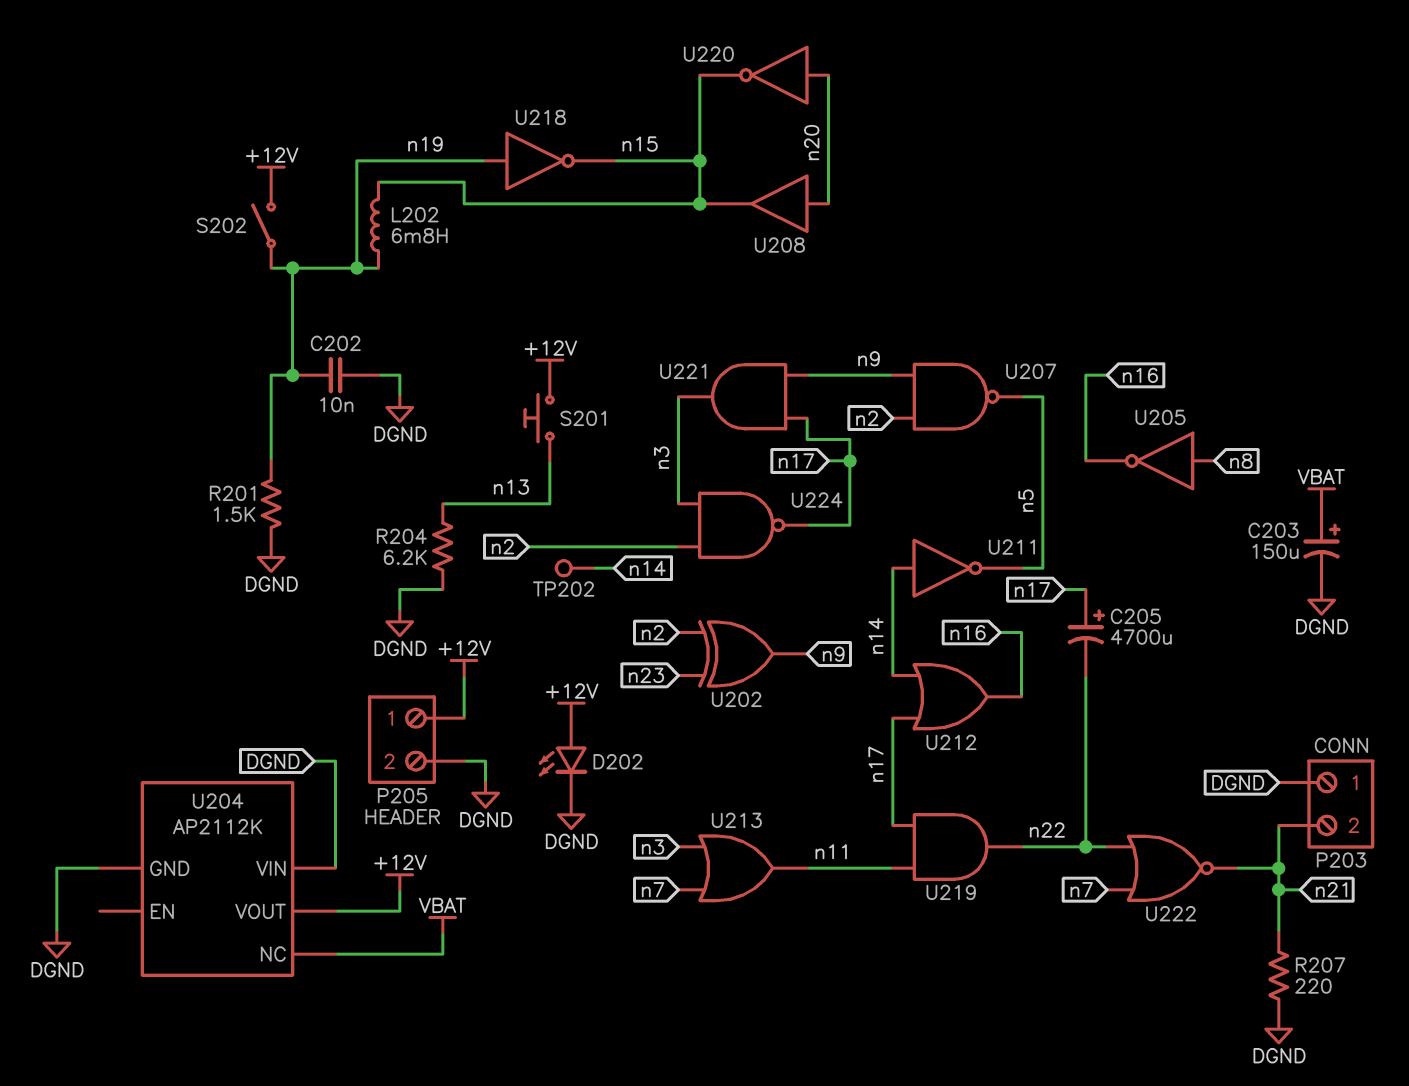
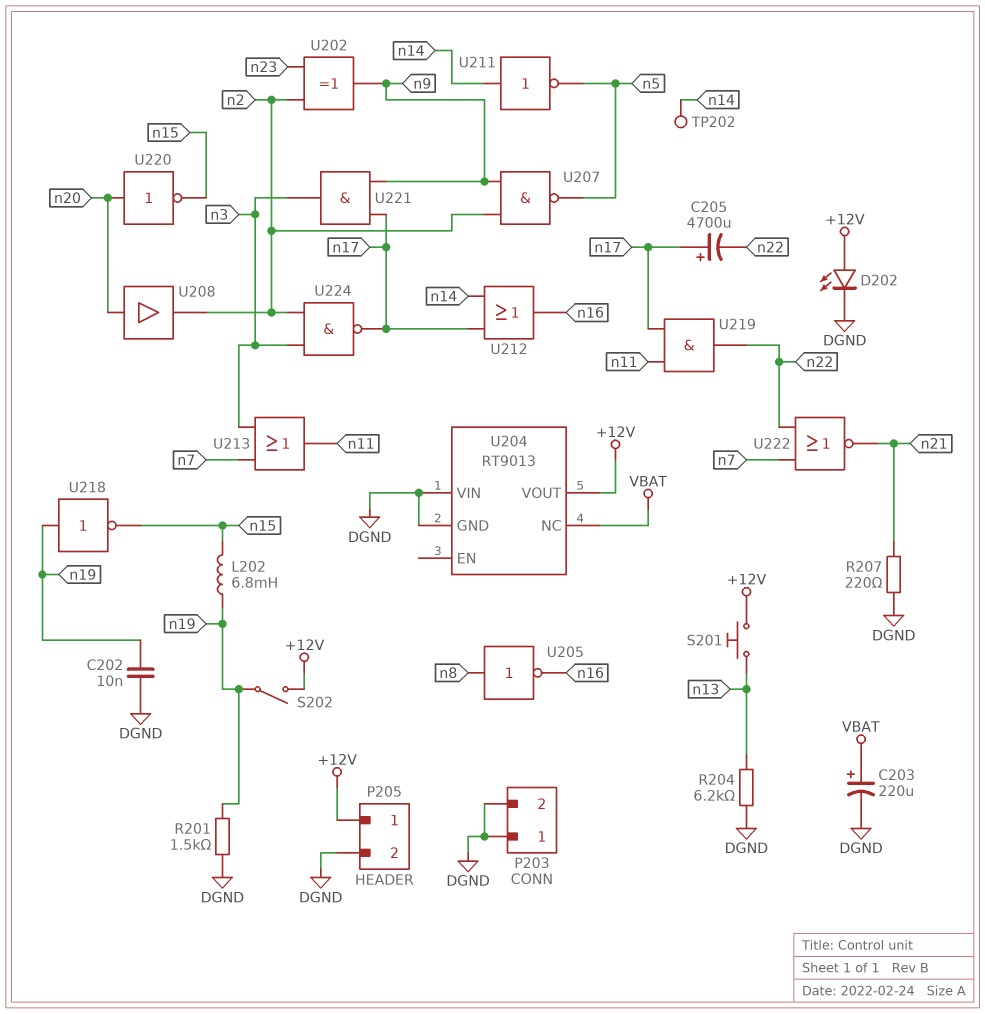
C203: 150uF (plus VBAT, minus DGND) -> 220uF (plus VBAT, minus DGND)
P203 pin 2: n21 -> DGND
U204: AP2112K -> RT9013
U208: buffer (in n20, out n15) -> buffer (in n20, out n2)

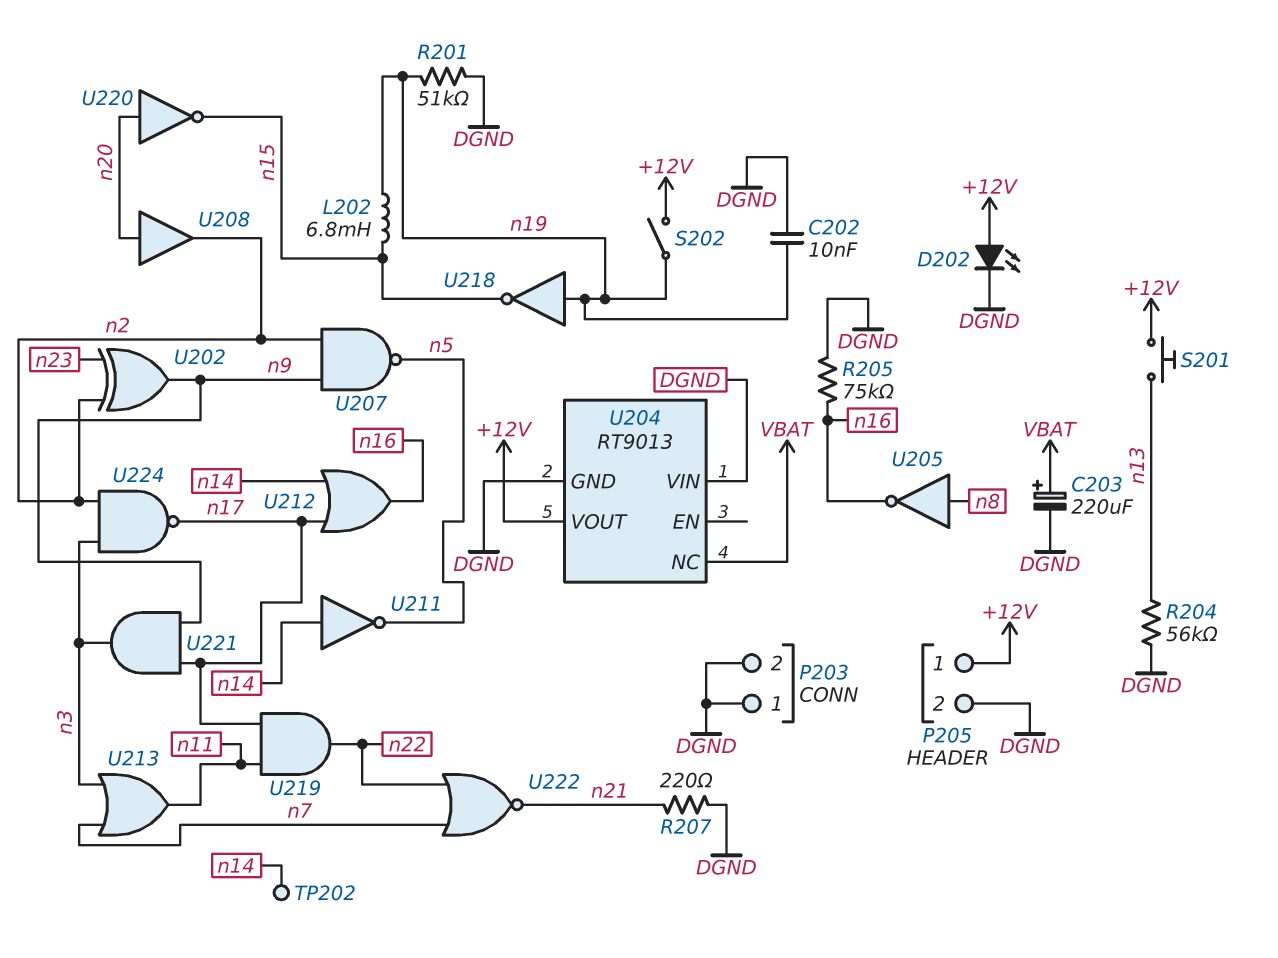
C205: 4700uF (plus n17, minus n22) -> none
R201: 1.5k (DGND, n19) -> 51k (DGND, n19)
R204: 6.2k (DGND, n13) -> 56k (DGND, n13)
R205: none -> 75k (DGND, n16)

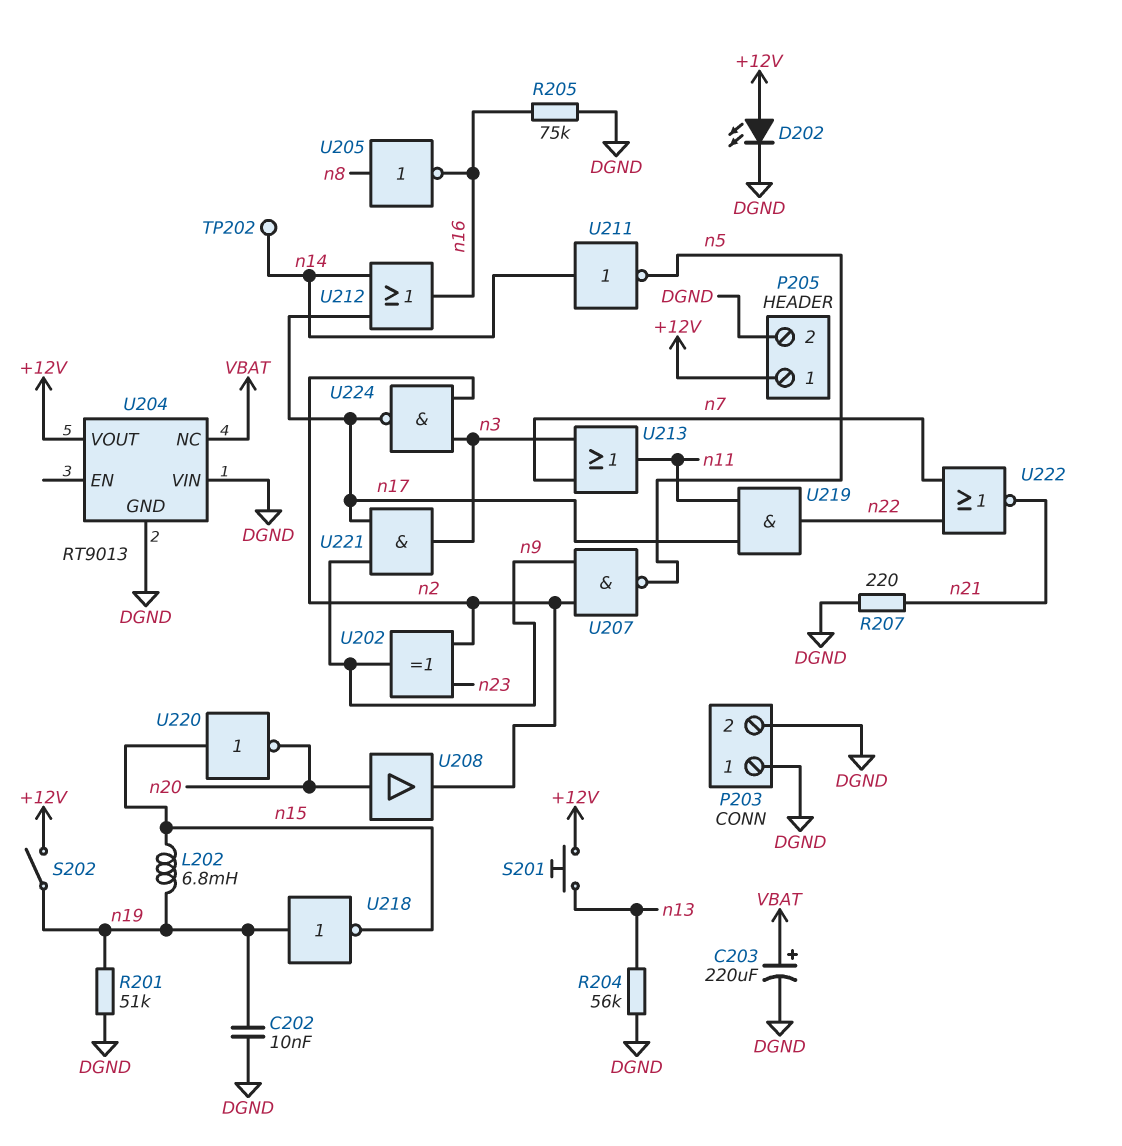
U220: NOT (in n20, out n15) -> NOT (in n15, out n20)

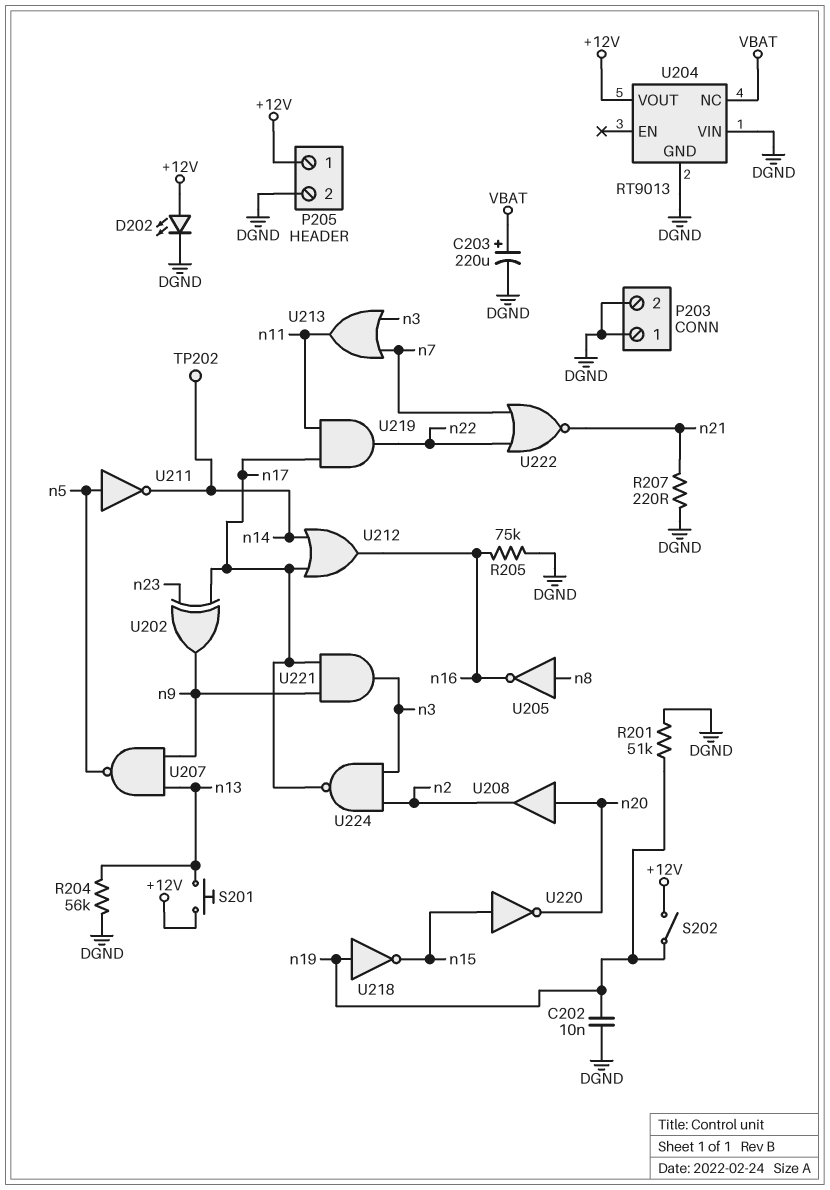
L202: 6.8mH (n15, n19) -> none
U202: XOR (in n2, in n23, out n9) -> XOR (in n17, in n23, out n9)
U207: NAND (in n2, in n9, out n5) -> NAND (in n9, in n13, out n5)
U211: NOT (in n14, out n5) -> NOT (in n5, out n14)

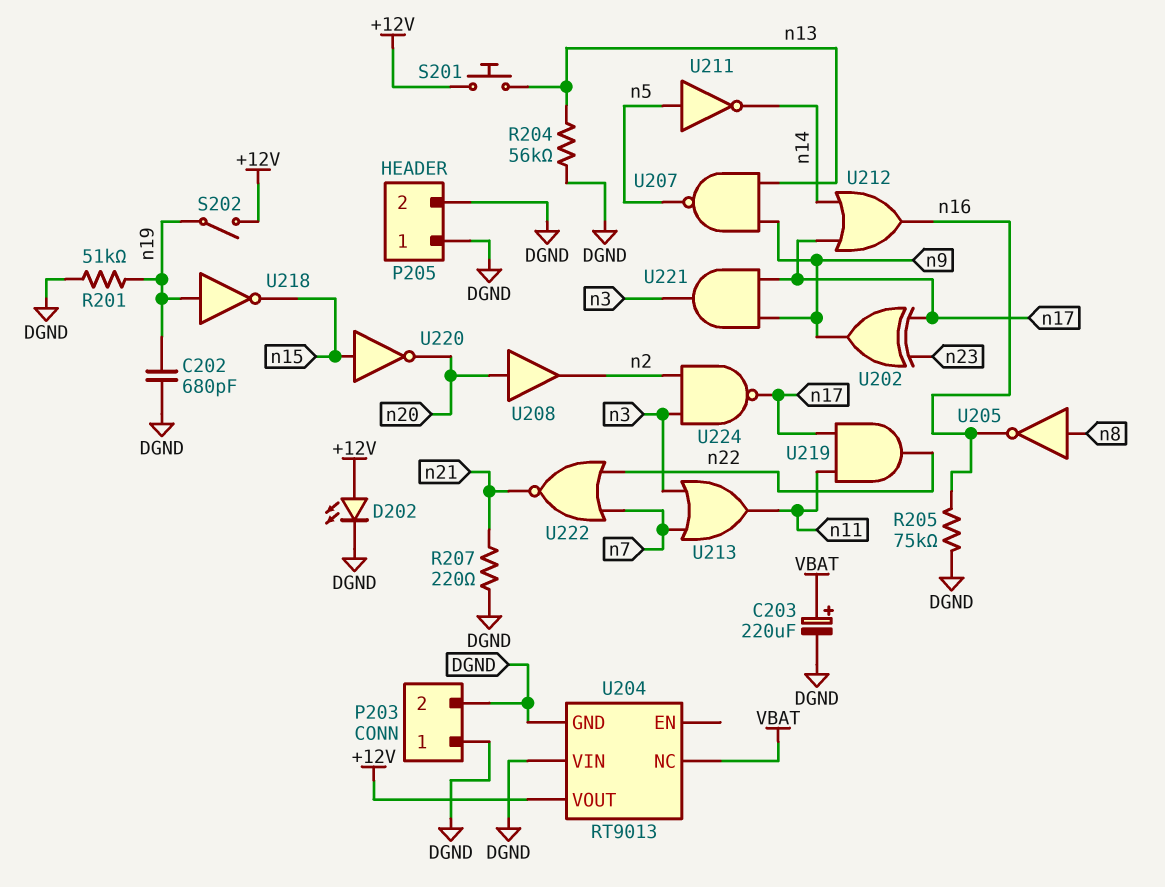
C202: 10nF (DGND, n19) -> 680pF (DGND, n19)
P205 pin 1: +12V -> DGND
TP202: test point (n14) -> none

